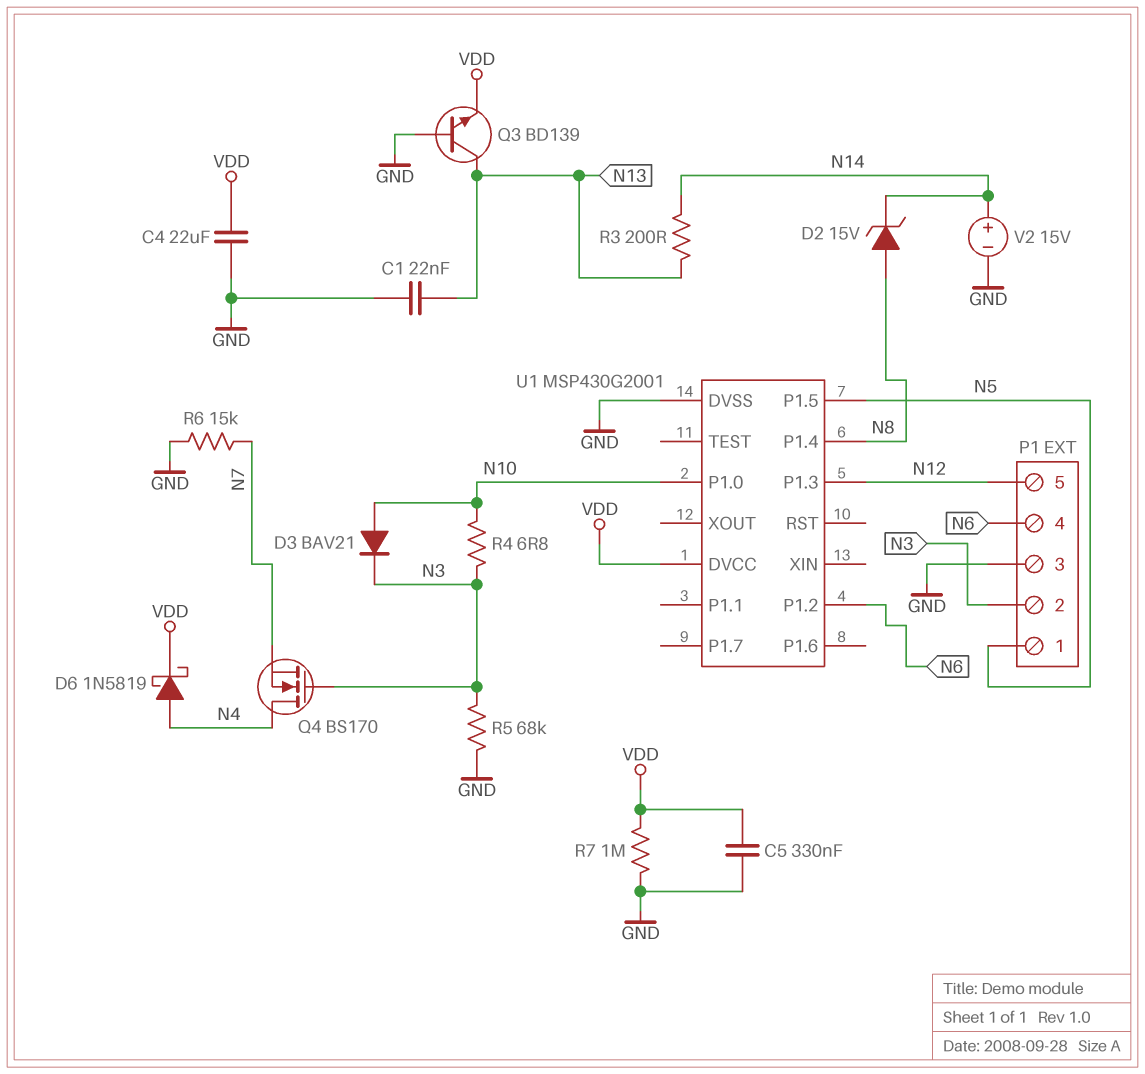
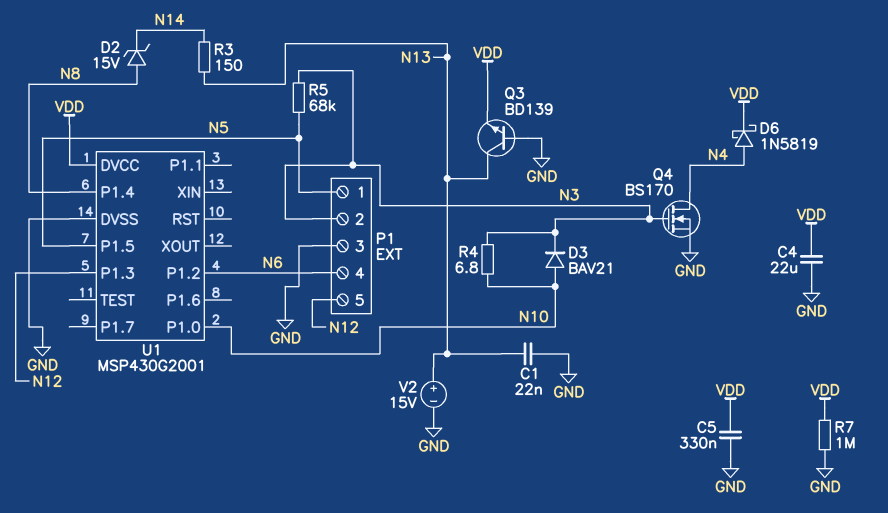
Q4: NMOS BS170 (G N3, D N4, S N7) -> NMOS BS170 (G N3, D N4, S GND)
R3: 200 (N13, N14) -> 150 (N13, N14)
R5: 68k (GND, N3) -> 68k (N3, N5)
R6: 15k (GND, N7) -> none
V2: 15V (plus N14, minus GND) -> 15V (plus N13, minus GND)

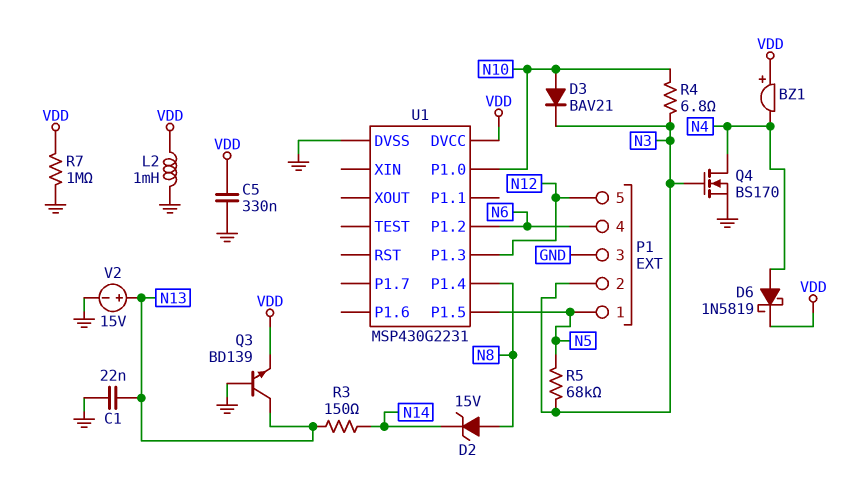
BZ1: none -> buzzer (plus VDD, minus N4)
C4: 22uF (GND, VDD) -> none
L2: none -> 1mH (GND, VDD)
U1: MSP430G2001 -> MSP430G2231

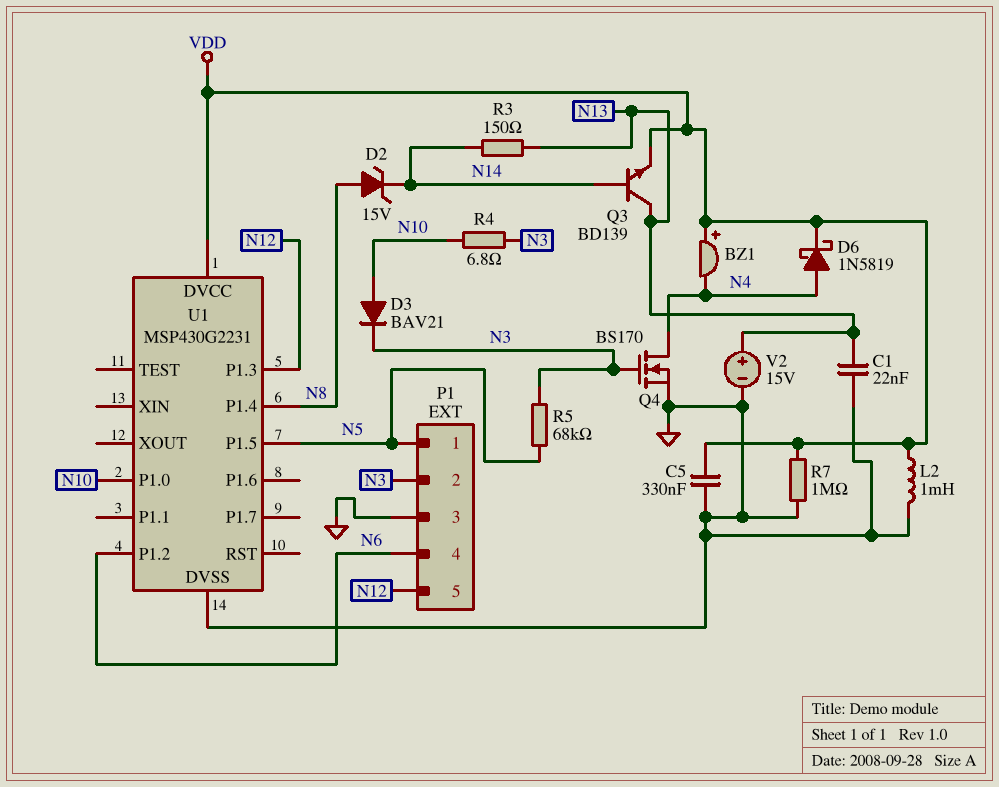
Q3: NPN BD139 (B GND, C N13, E VDD) -> NPN BD139 (B N14, C N13, E VDD)

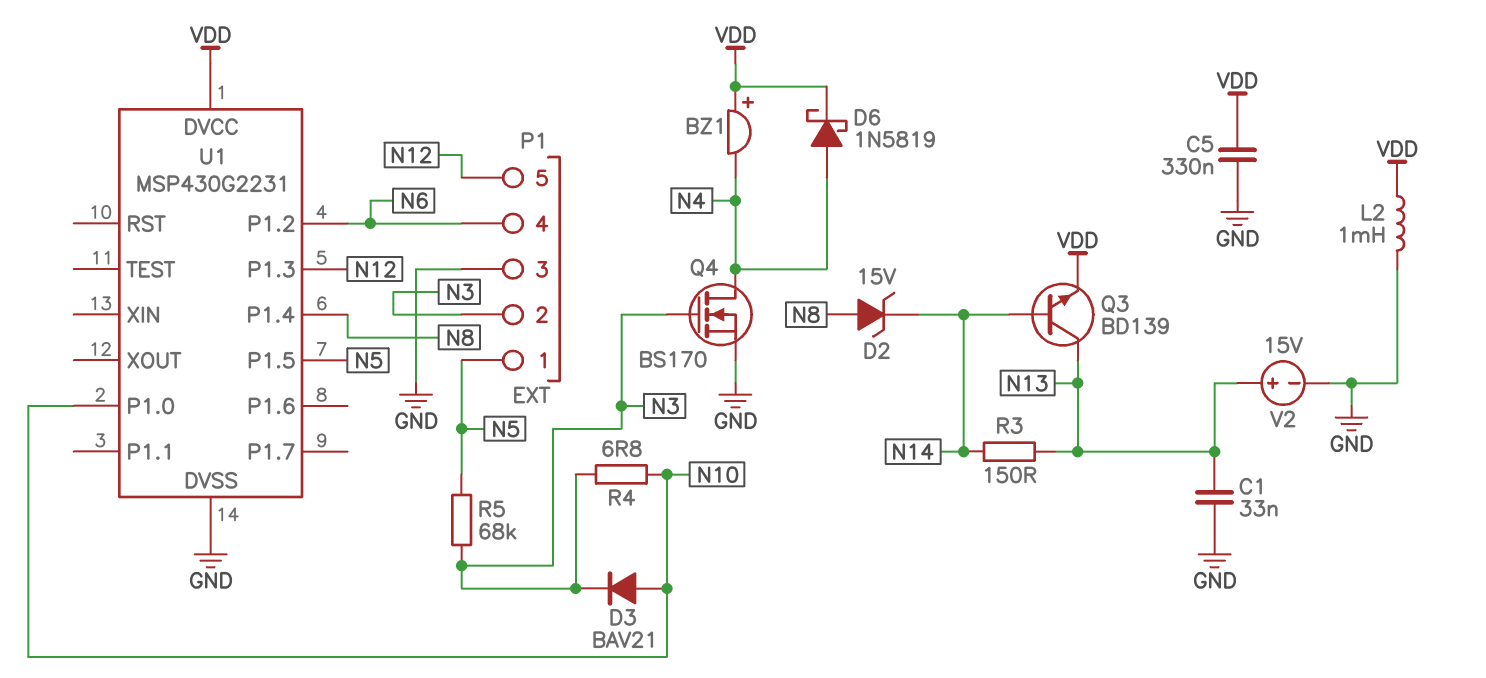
C1: 22nF (GND, N13) -> 33nF (GND, N13)
R7: 1M (GND, VDD) -> none

